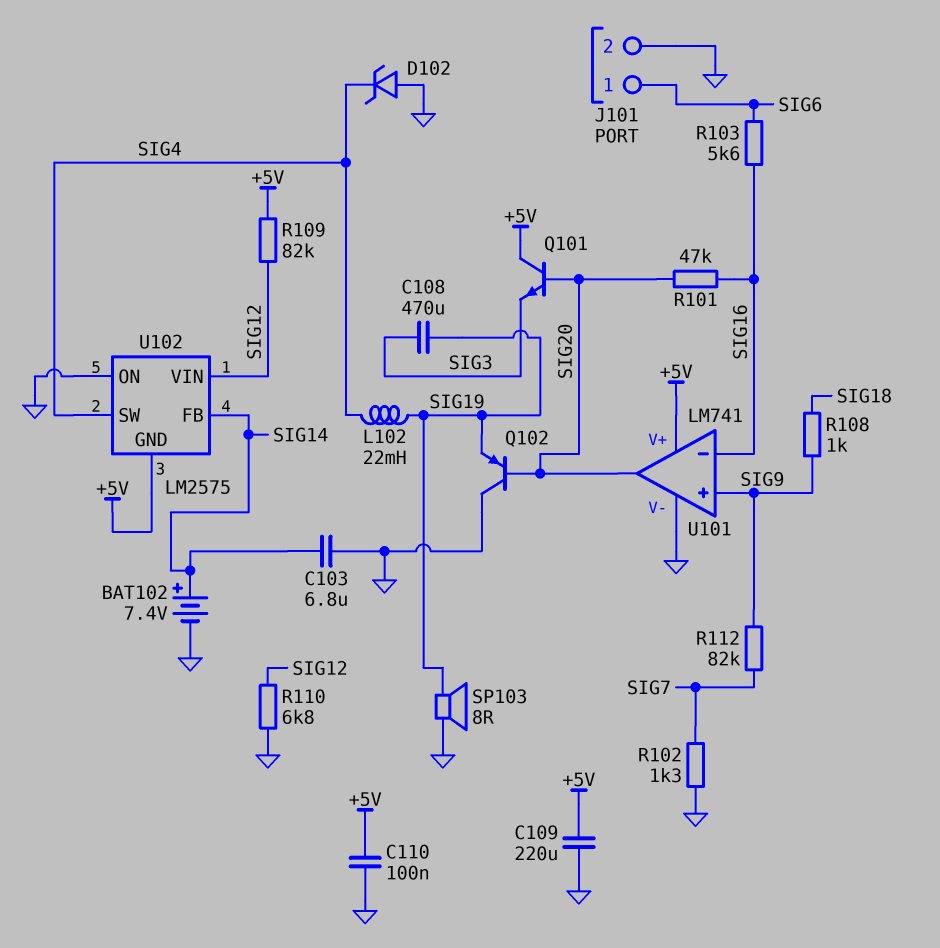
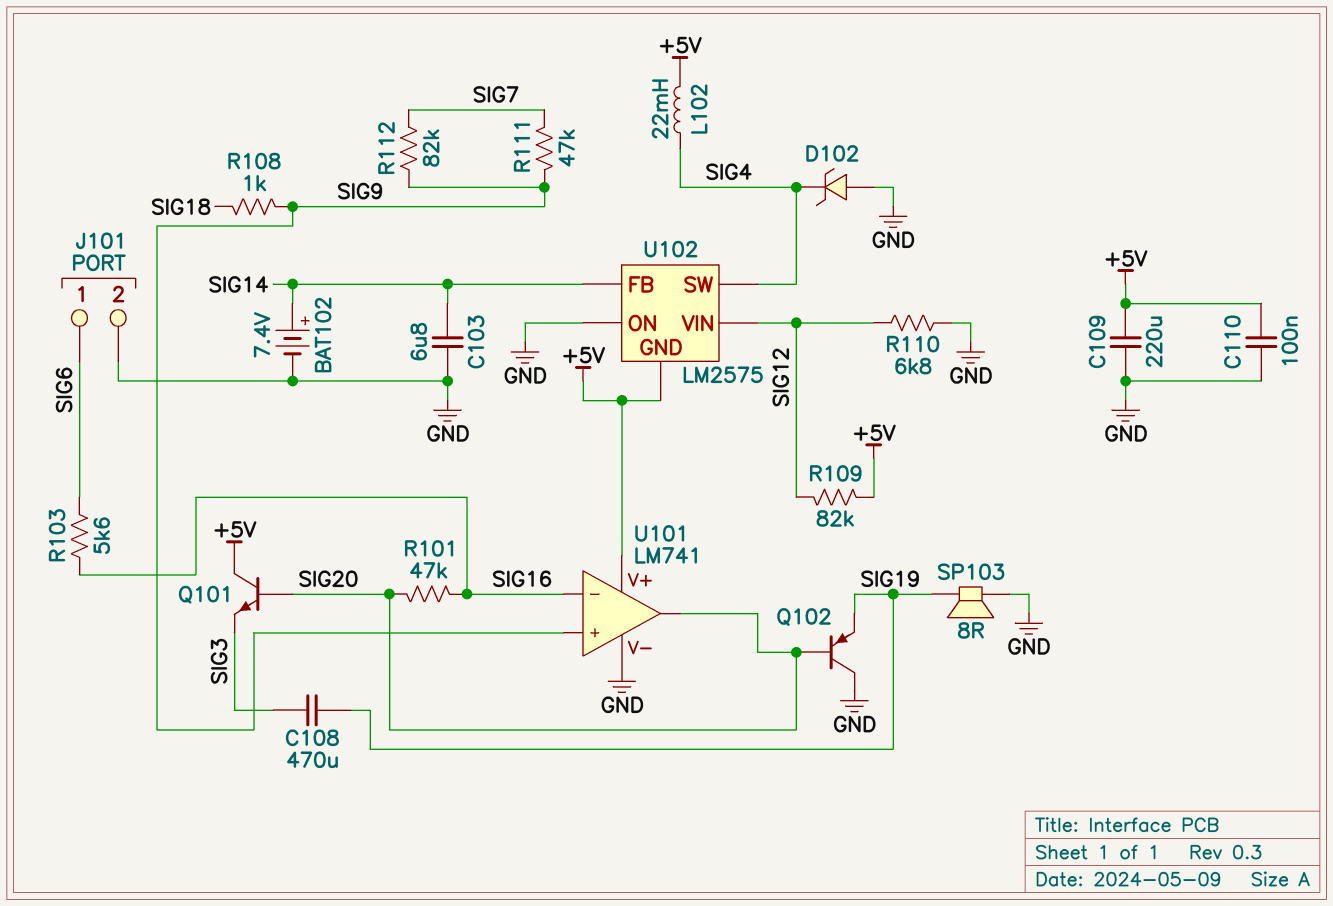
L102: 22mH (SIG4, SIG19) -> 22mH (+5V, SIG4)
R102: 1.3k (GND, SIG7) -> none
R111: none -> 47k (SIG7, SIG9)

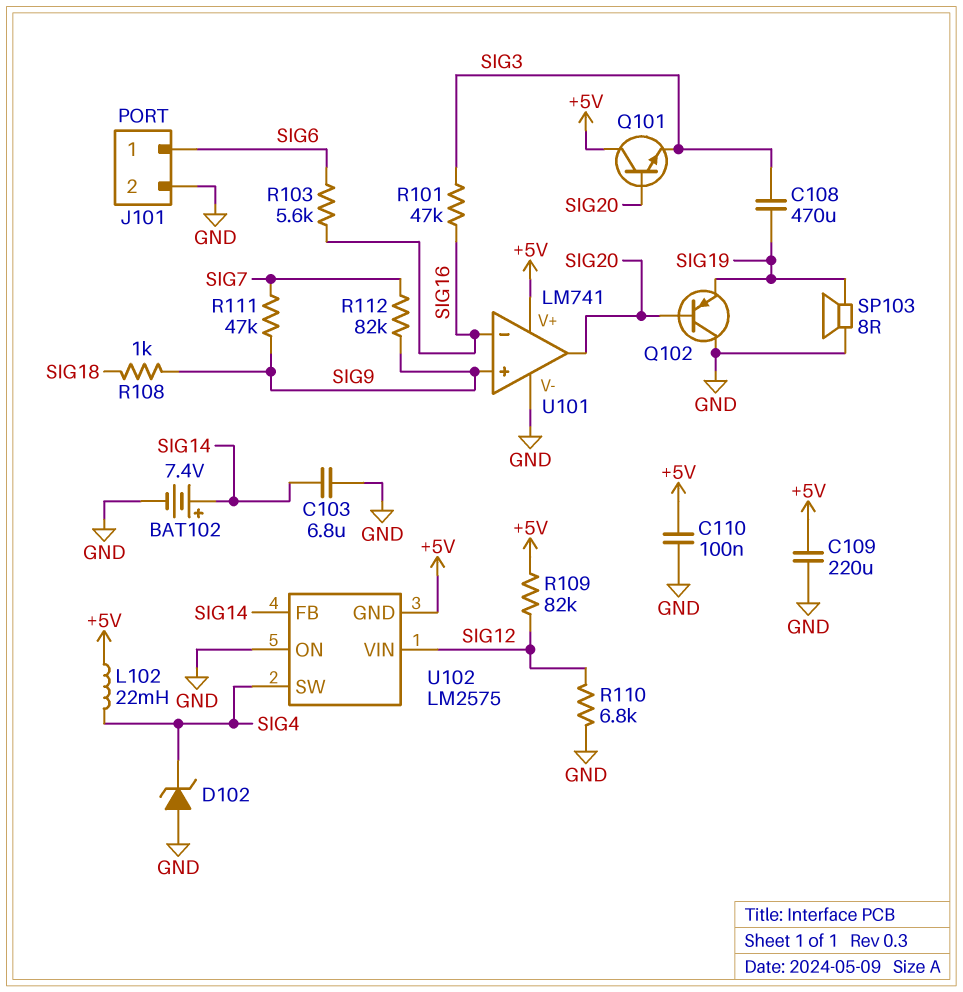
R101: 47k (SIG16, SIG20) -> 47k (SIG3, SIG16)

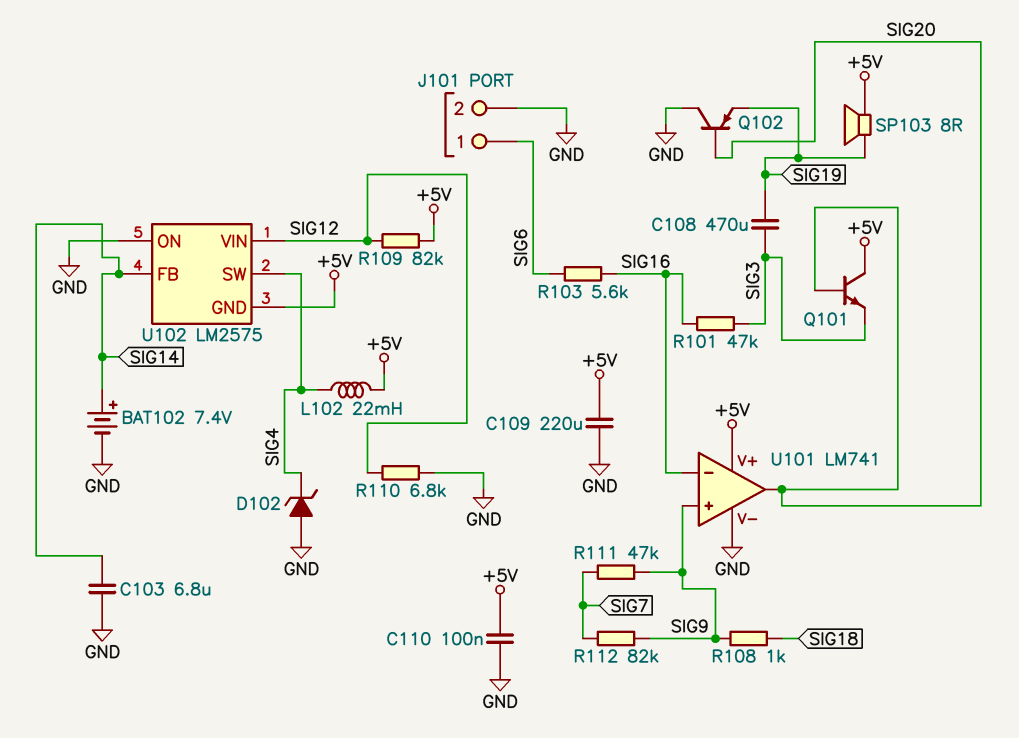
SP103: speaker 8R (GND, SIG19) -> speaker 8R (+5V, SIG19)

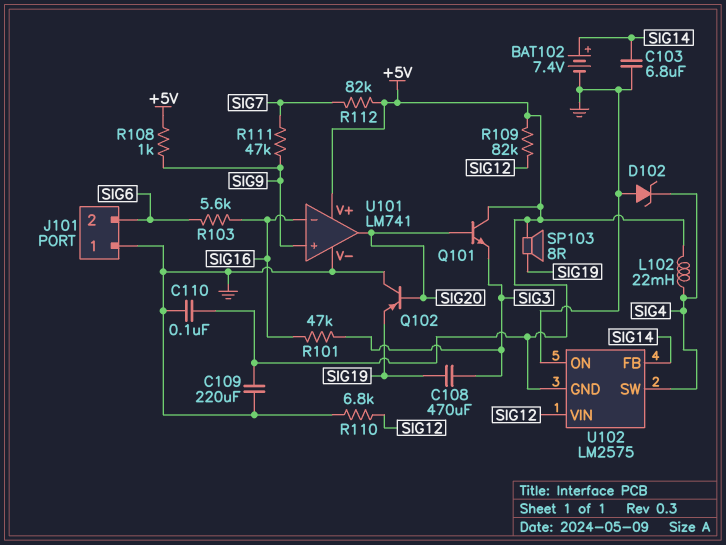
J101 pin 1: SIG6 -> GND
J101 pin 2: GND -> SIG6
R108: 1k (SIG9, SIG18) -> 1k (+5V, SIG9)
R112: 82k (SIG7, SIG9) -> 82k (+5V, SIG7)

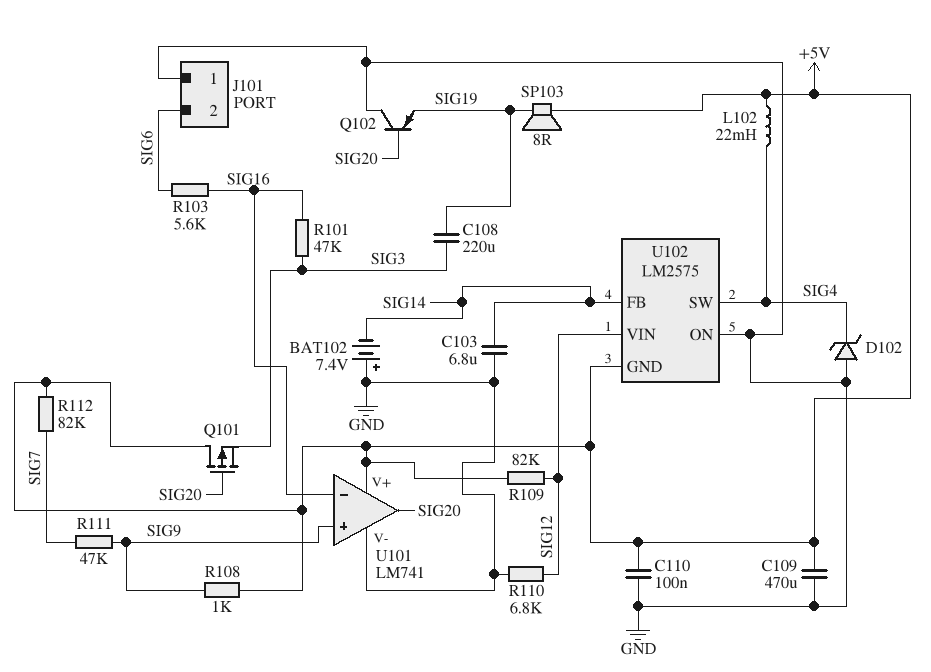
BAT102: 7.4V (plus SIG14, minus GND) -> 7.4V (plus GND, minus SIG14)
C108: 470uF (SIG3, SIG19) -> 220uF (SIG3, SIG19)
C109: 220uF (+5V, GND) -> 470uF (+5V, GND)
Q101: NPN (B SIG20, C +5V, E SIG3) -> PMOS (G SIG20, D +5V, S SIG3)

